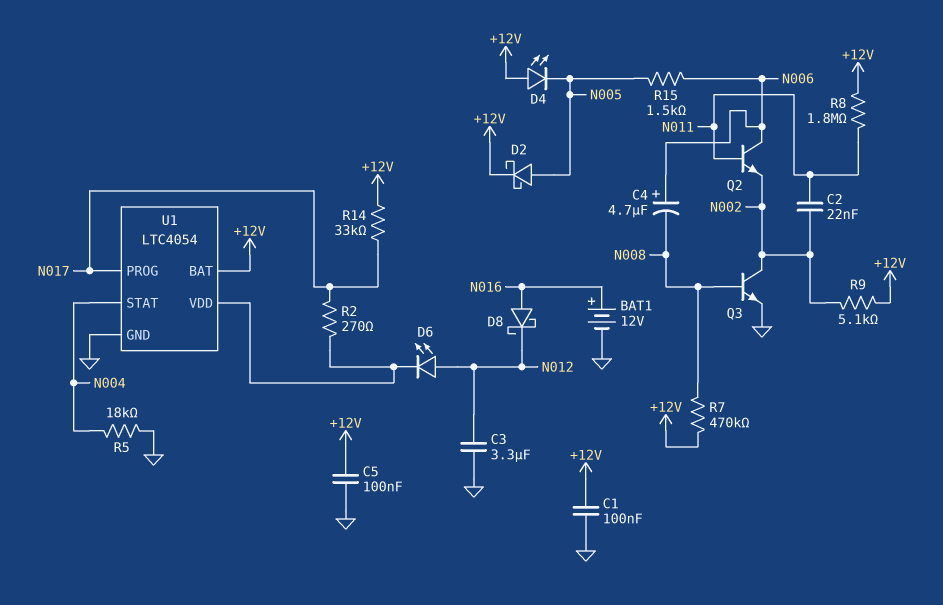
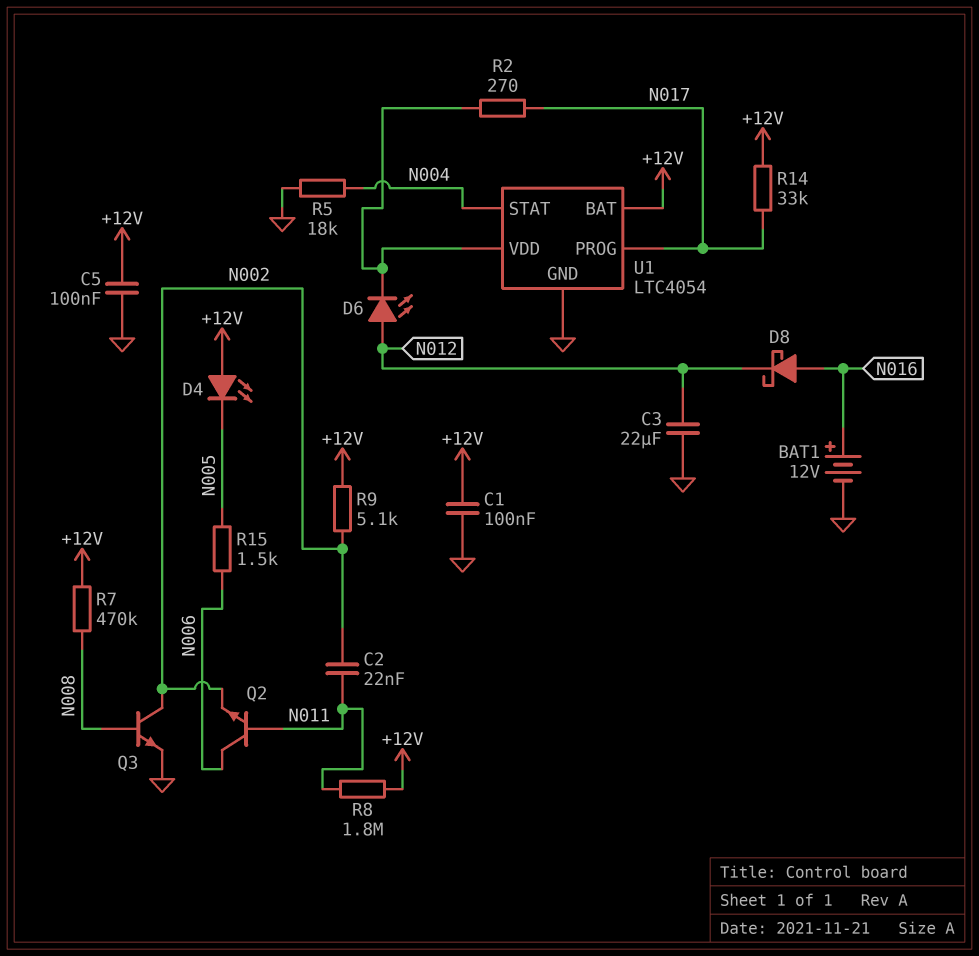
C3: 3.3uF (GND, N012) -> 22uF (GND, N012)
C4: 4.7uF (plus N006, minus N008) -> none
D2: schottky (A N005, K +12V) -> none

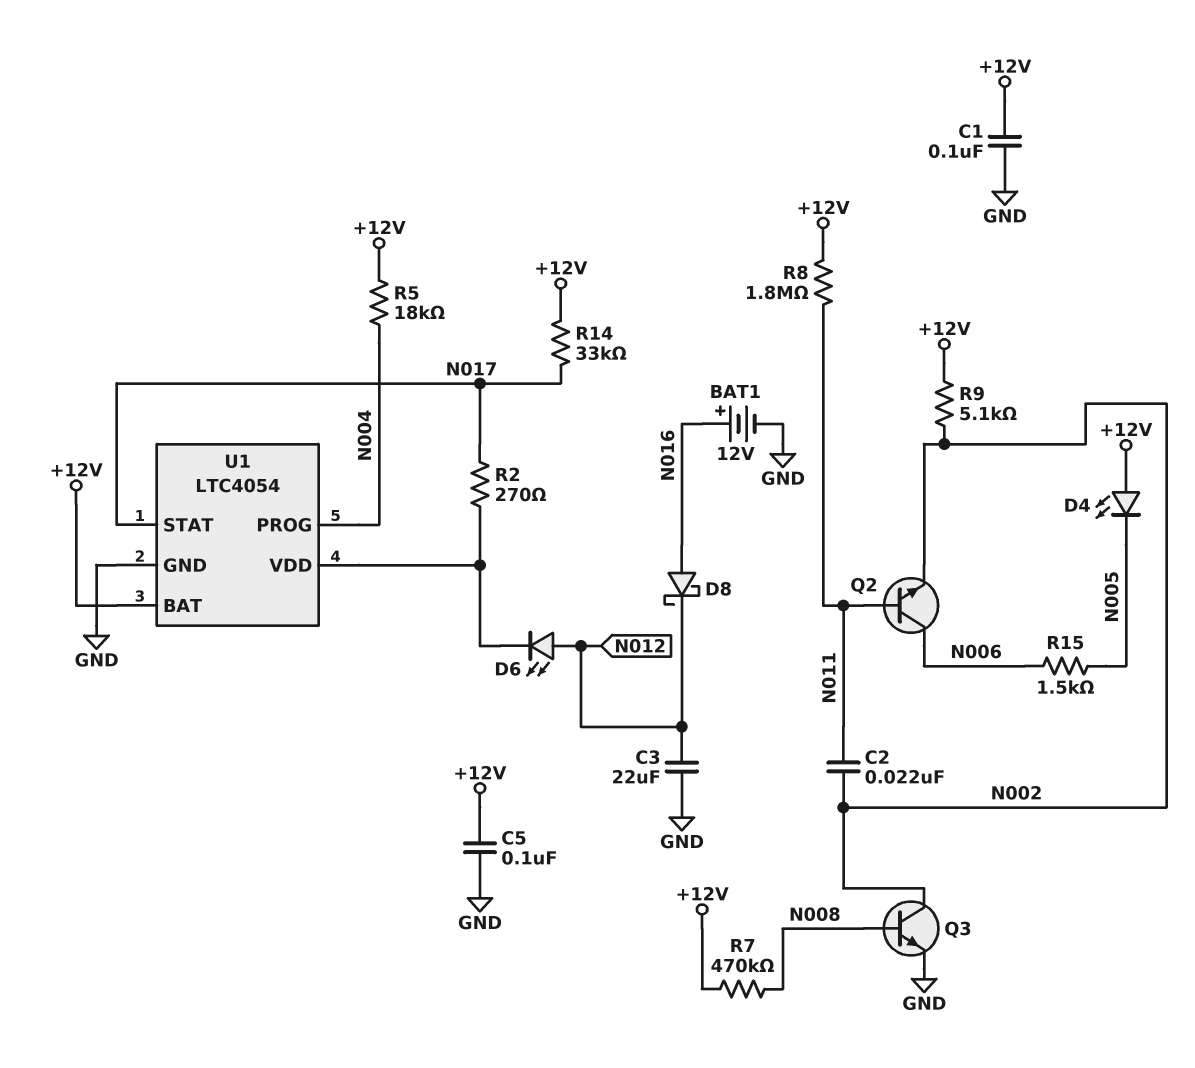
R5: 18k (GND, N004) -> 18k (+12V, N004)
U1 pin PROG: N017 -> N004
U1 pin STAT: N004 -> N017

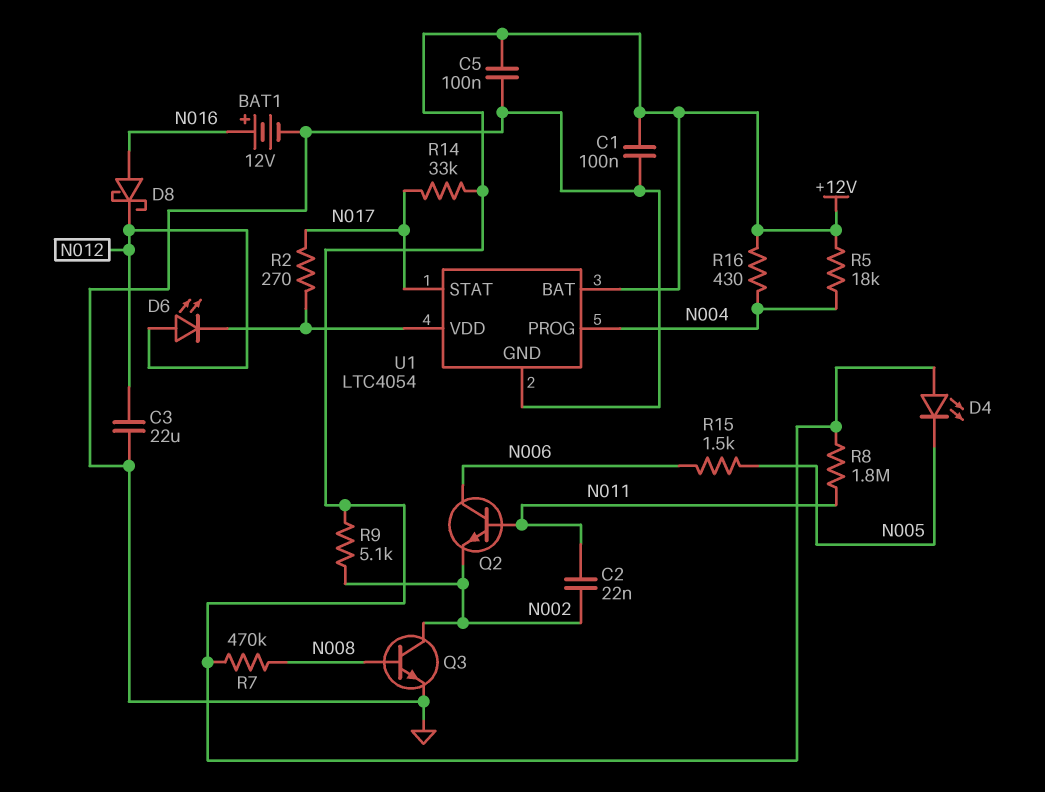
R16: none -> 430 (+12V, N004)

